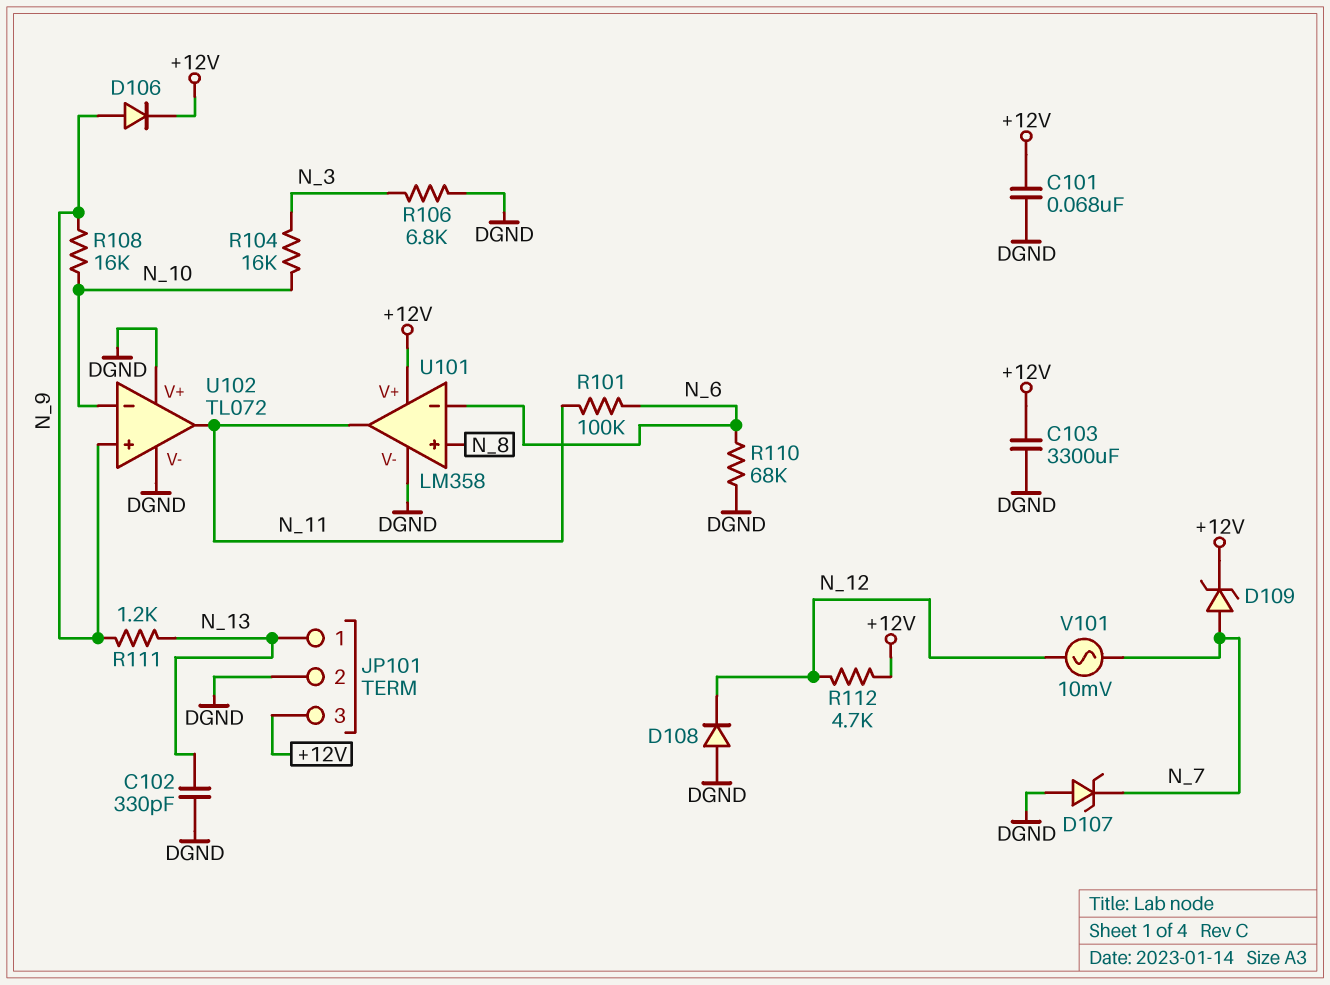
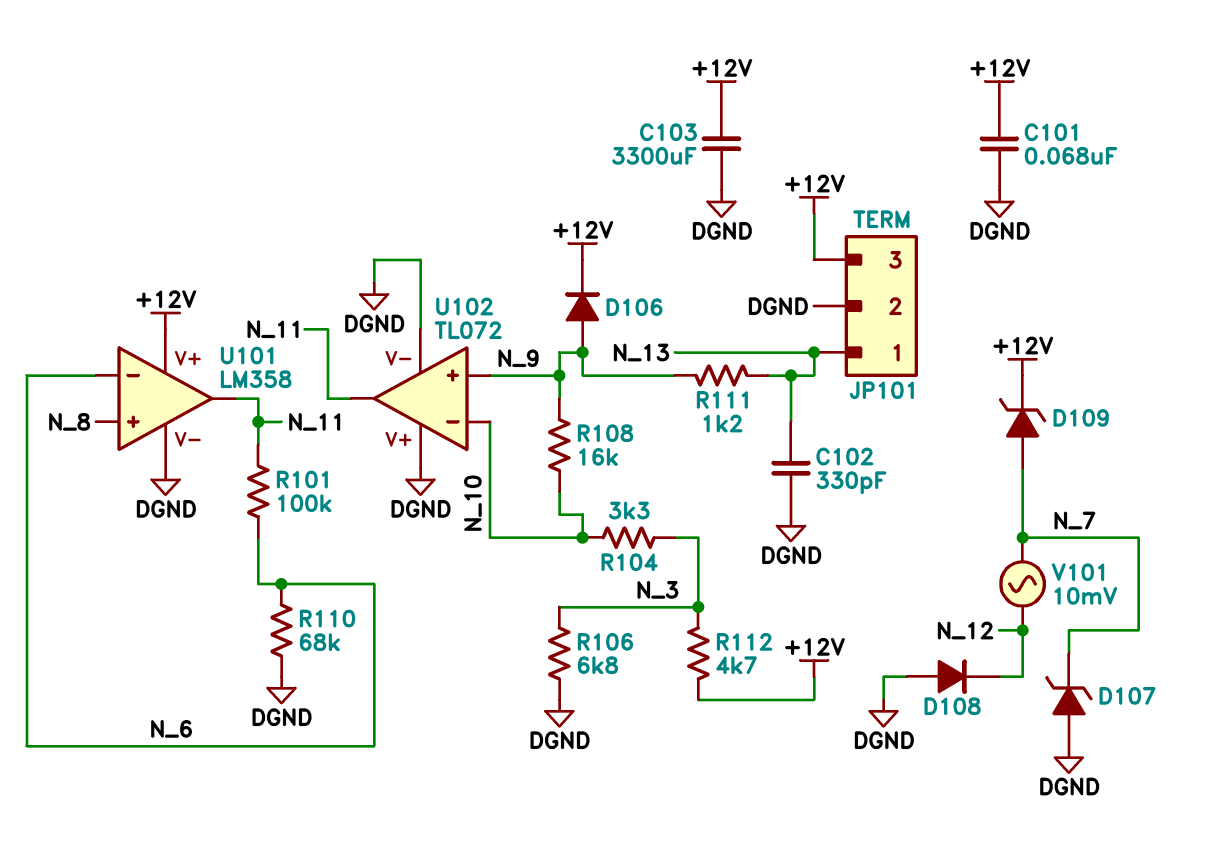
R104: 16k (N_3, N_10) -> 3.3k (N_3, N_10)
R112: 4.7k (+12V, N_12) -> 4.7k (+12V, N_3)

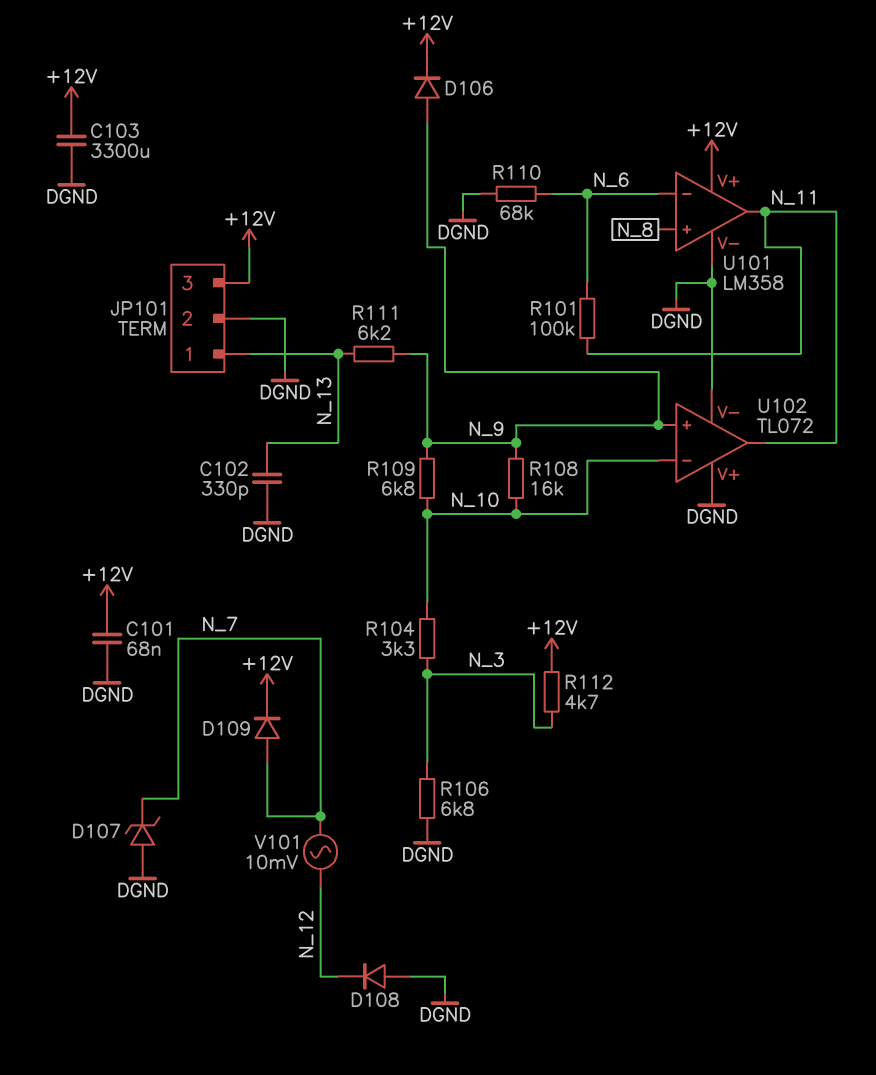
D109: zener (A N_7, K +12V) -> diode (A N_7, K +12V)
R109: none -> 6.8k (N_9, N_10)
R111: 1.2k (N_9, N_13) -> 6.2k (N_9, N_13)

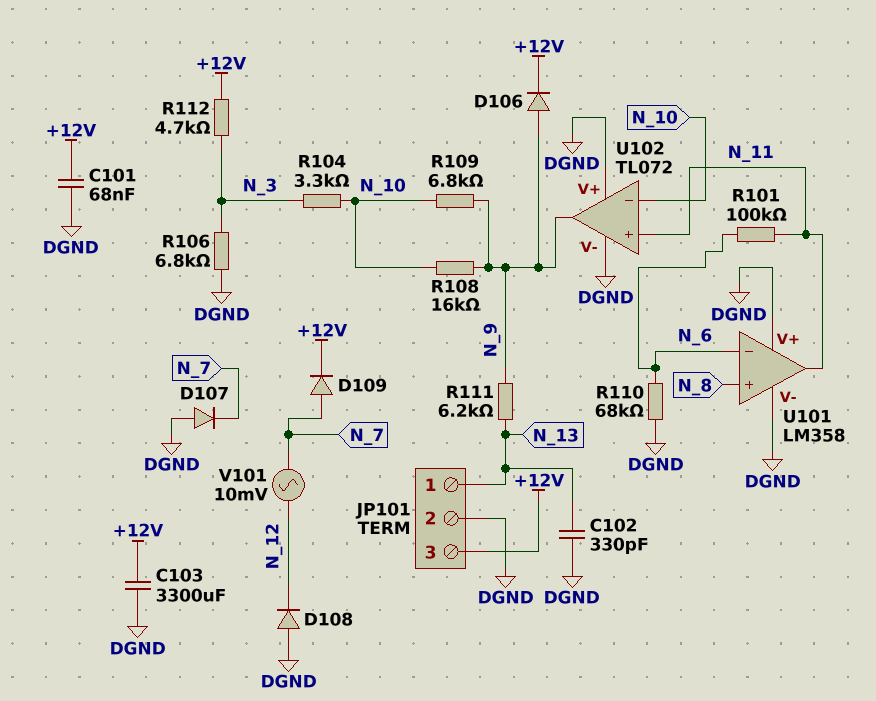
D107: zener (A DGND, K N_7) -> diode (A DGND, K N_7)
U101 pin V+: +12V -> DGND
U102 pin in+: N_9 -> N_11
U102 pin out: N_11 -> N_9

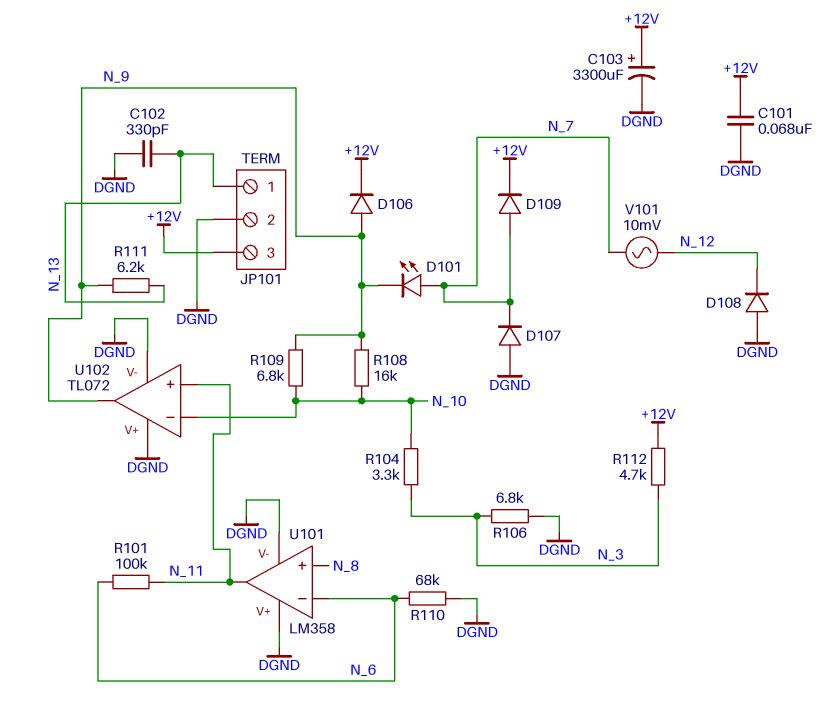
C103: 3300uF (+12V, DGND) -> 3300uF (plus +12V, minus DGND)
D101: none -> LED (A N_7, K N_9)

